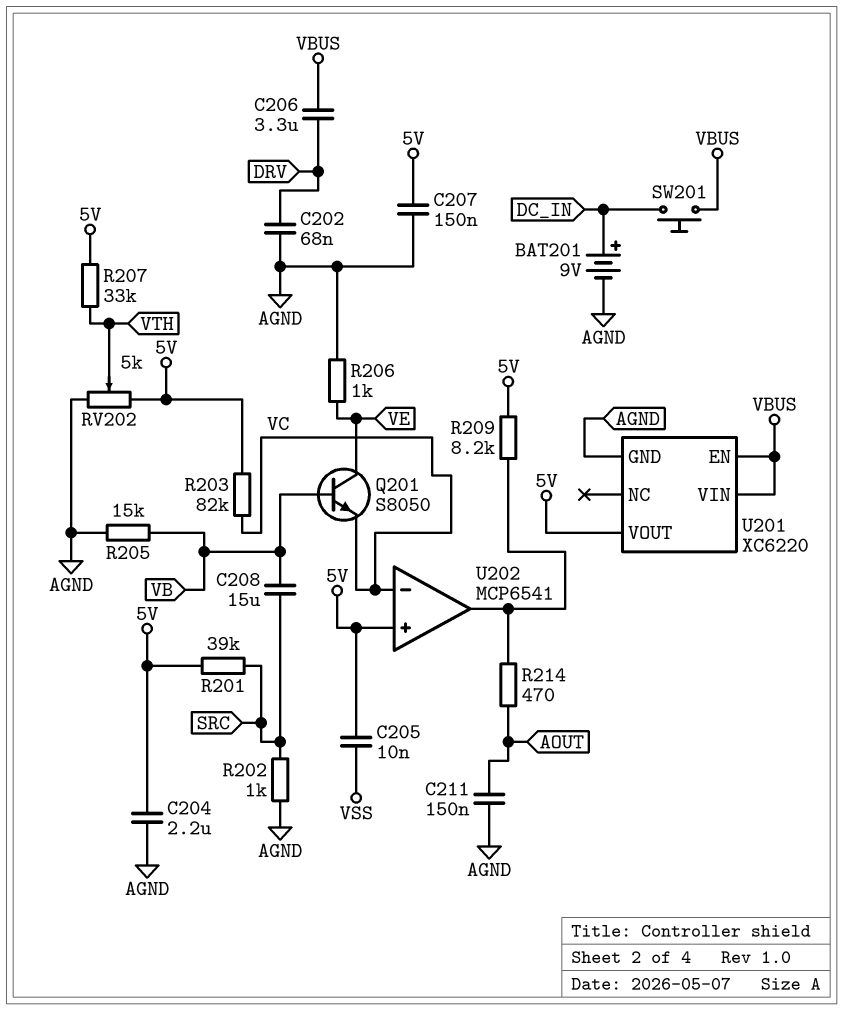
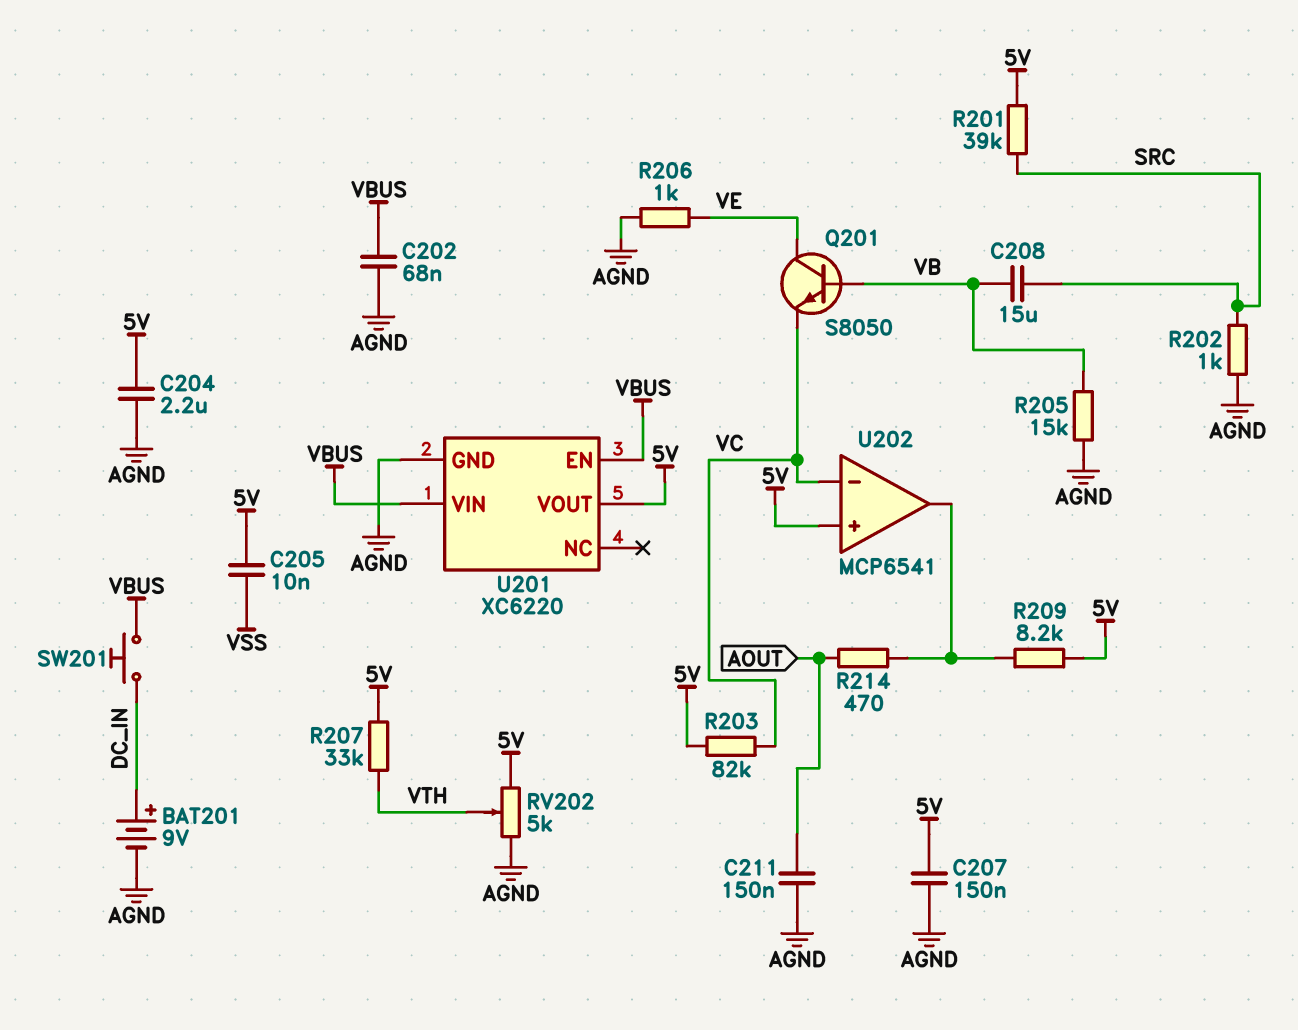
C202: 68nF (AGND, DRV) -> 68nF (AGND, VBUS)
C206: 3.3uF (DRV, VBUS) -> none

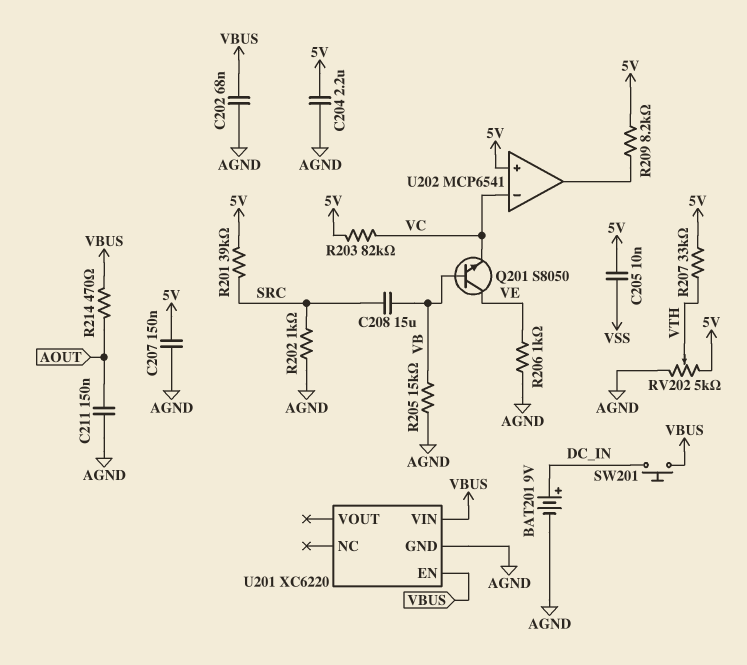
R214: 470 (AOUT, U202/out) -> 470 (AOUT, VBUS)
U201 pin VOUT: 5V -> none

